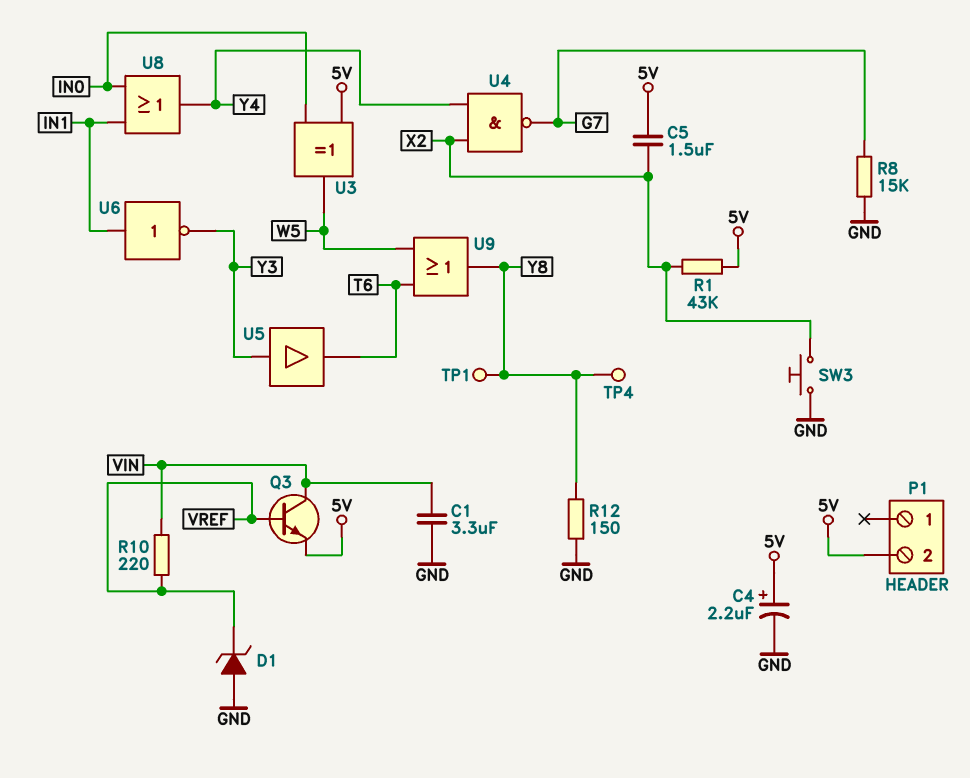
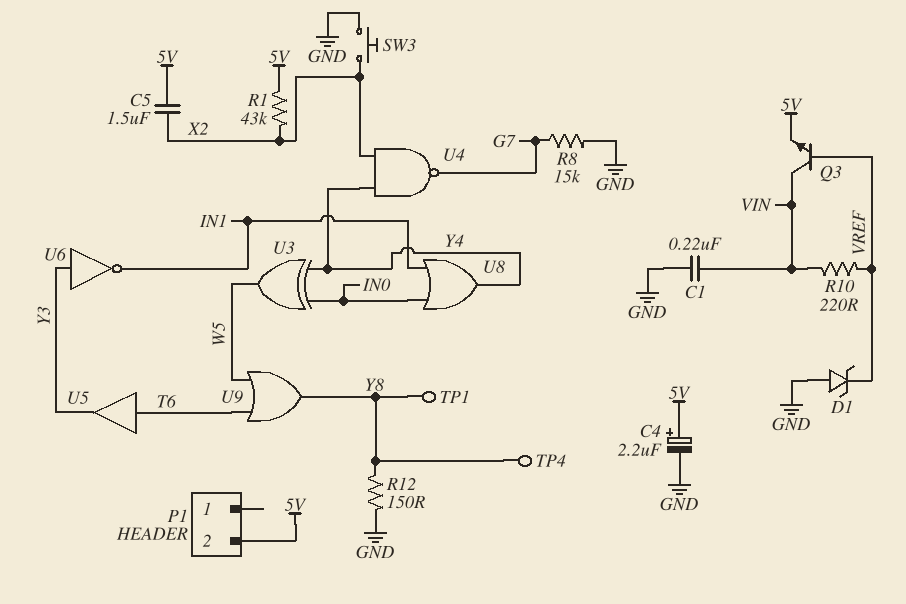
C1: 3.3uF (GND, VIN) -> 220nF (GND, VIN)
U3: XOR (in 5V, in IN0, out W5) -> XOR (in IN0, in Y4, out W5)
U5: buffer (in Y3, out T6) -> buffer (in T6, out Y3)
U6: NOT (in IN1, out Y3) -> NOT (in Y3, out IN1)

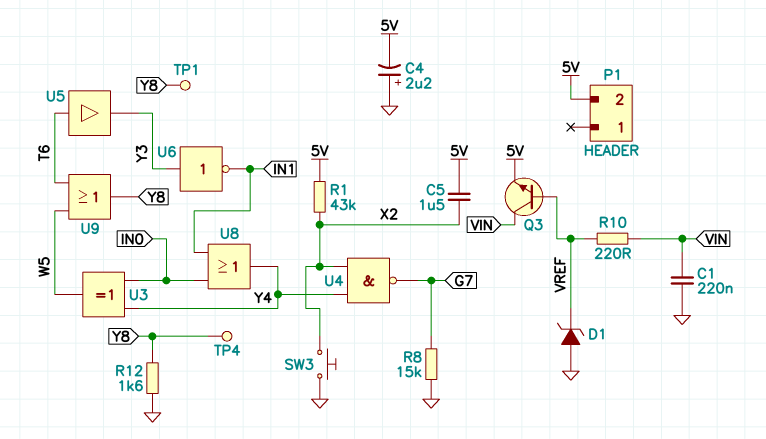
C4: 2.2uF (plus 5V, minus GND) -> 2.2uF (plus GND, minus 5V)
R12: 150 (GND, Y8) -> 1.6k (GND, Y8)

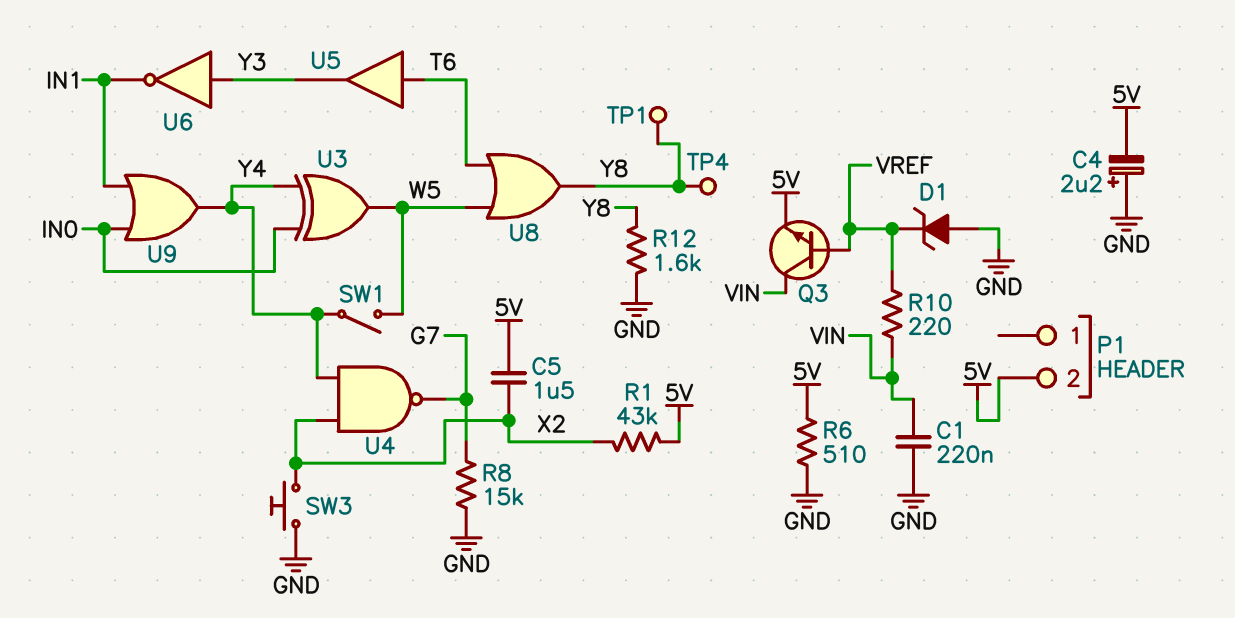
R6: none -> 510 (5V, GND)
SW1: none -> switch (W5, Y4)
U8: OR (in IN0, in IN1, out Y4) -> OR (in T6, in W5, out Y8)
U9: OR (in T6, in W5, out Y8) -> OR (in IN0, in IN1, out Y4)

